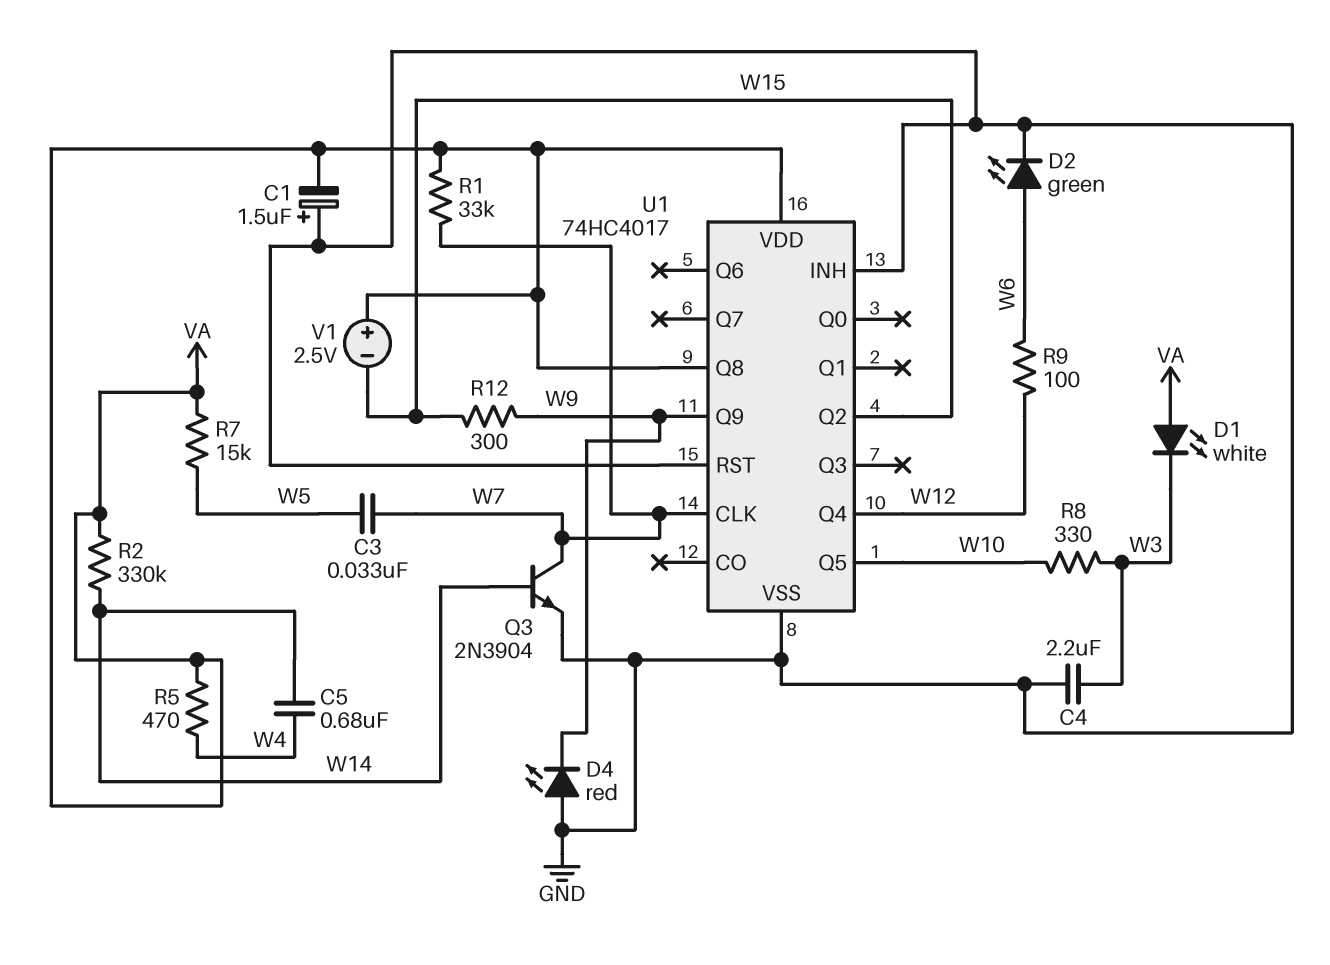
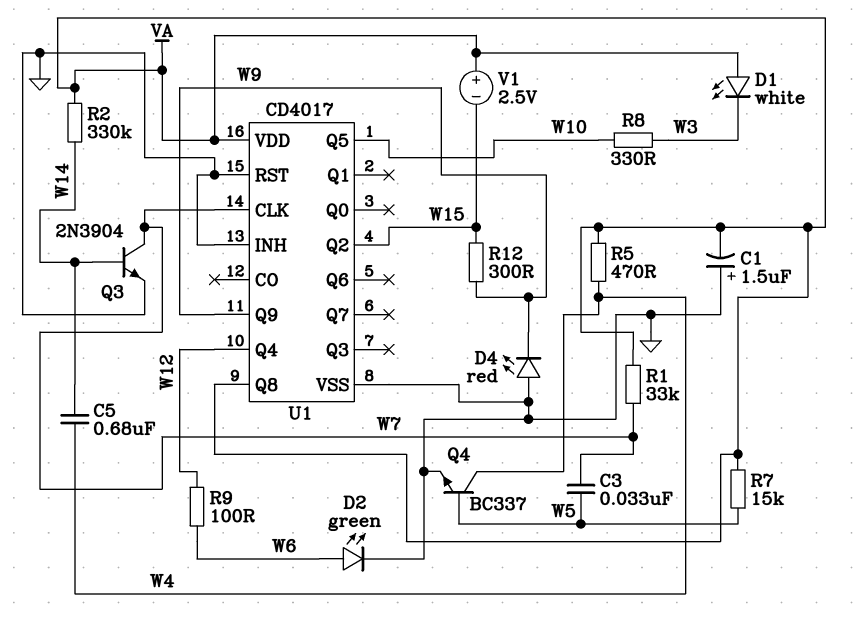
C4: 2.2uF (GND, W3) -> none
Q4: none -> NPN BC337 (B W5, C W4, E GND)
U1: 74HC4017 -> CD4017

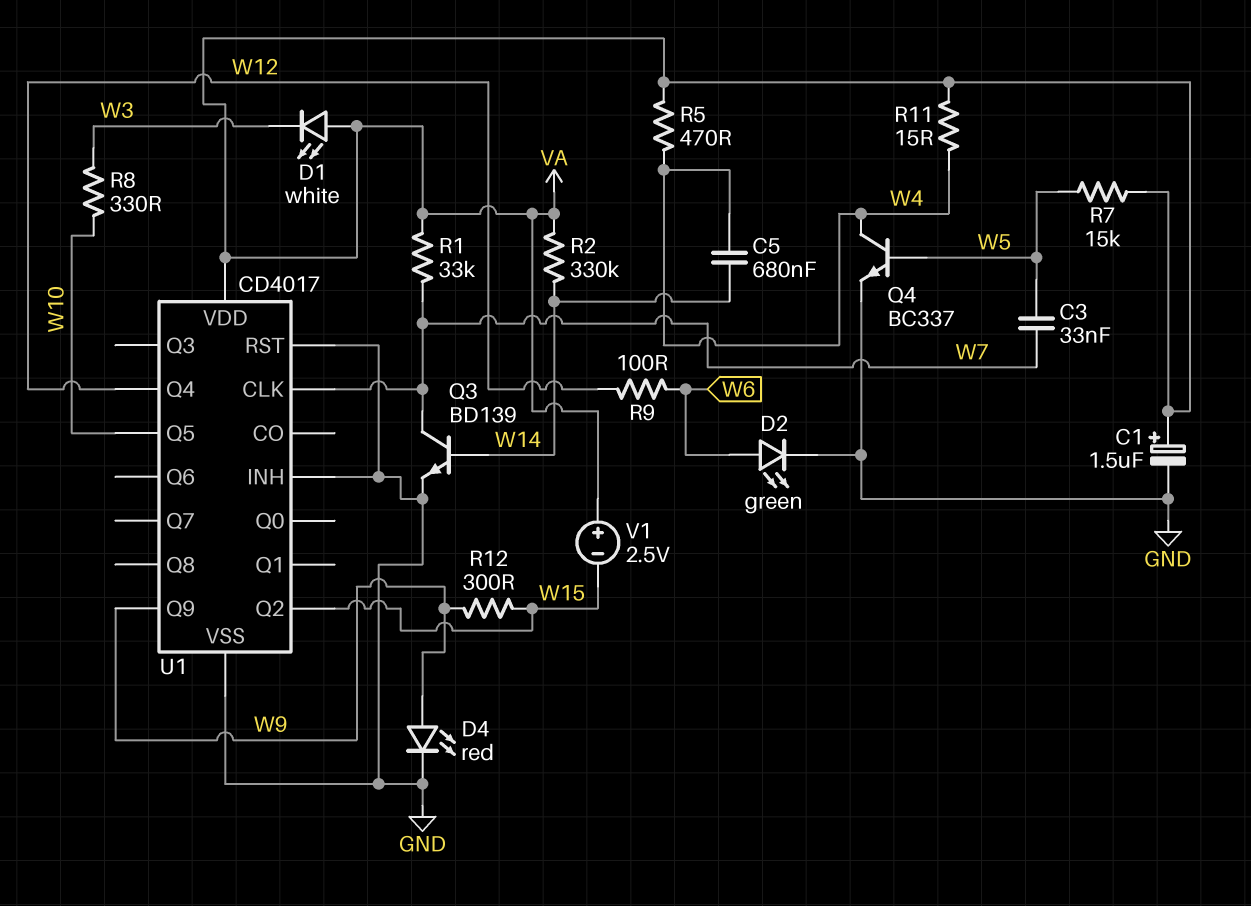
C1: 1.5uF (plus GND, minus VA) -> 1.5uF (plus VA, minus GND)
D4: LED red (A GND, K W9) -> LED red (A W9, K GND)
Q3: NPN 2N3904 (B W14, C W7, E GND) -> NPN BD139 (B W14, C W7, E GND)
R11: none -> 15 (VA, W4)
U1 pin Q8: VA -> none

